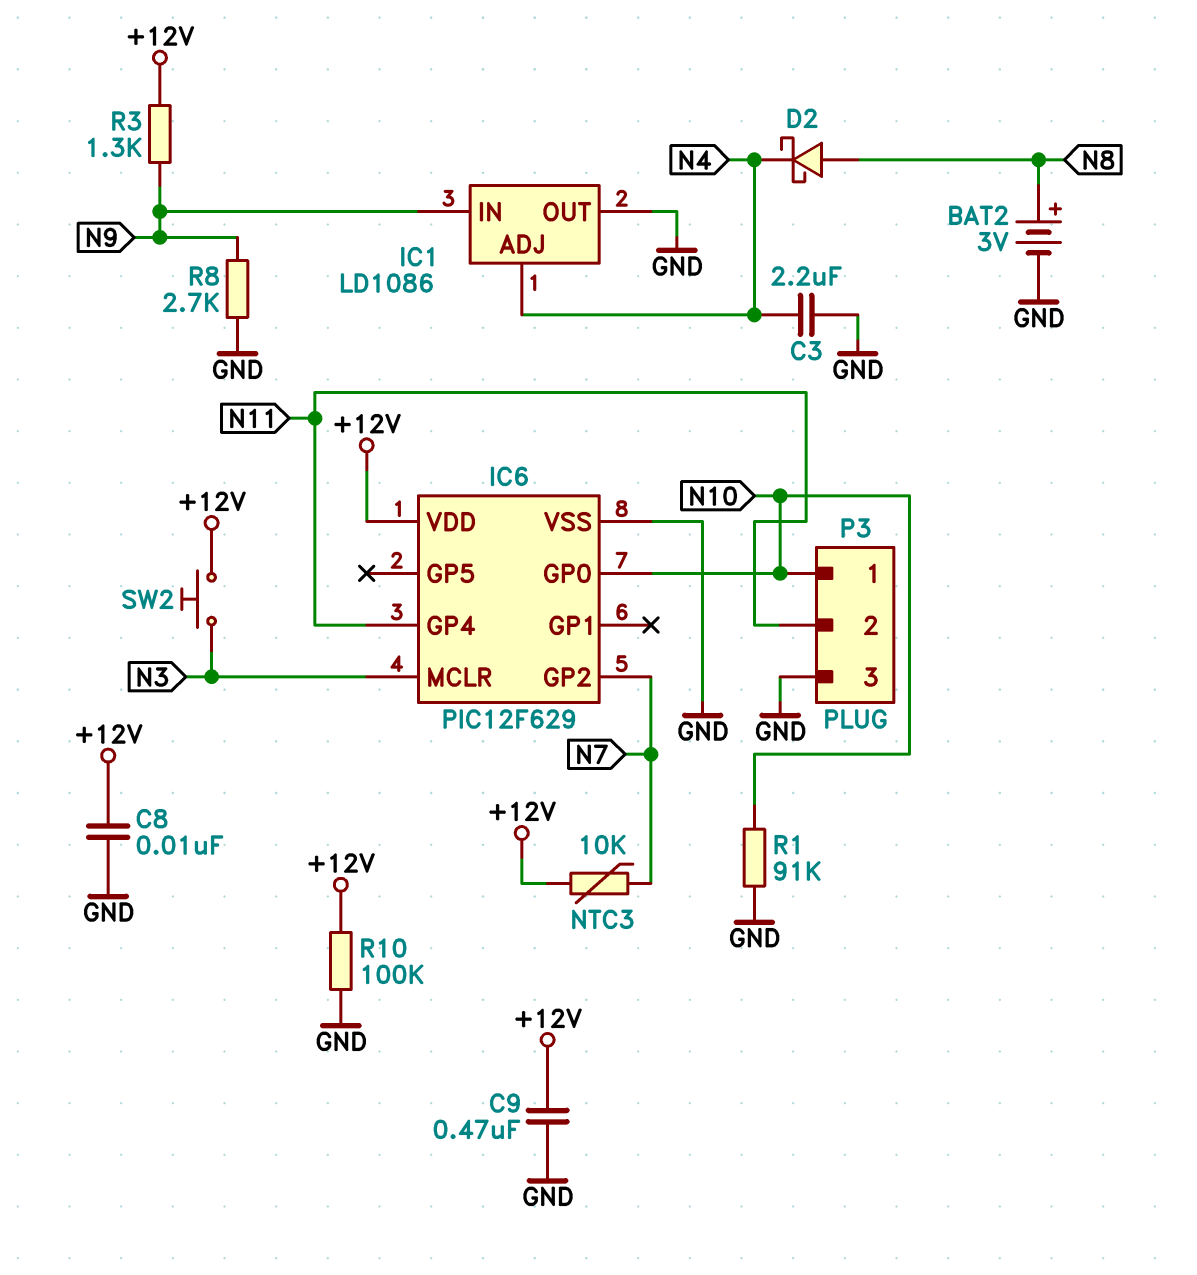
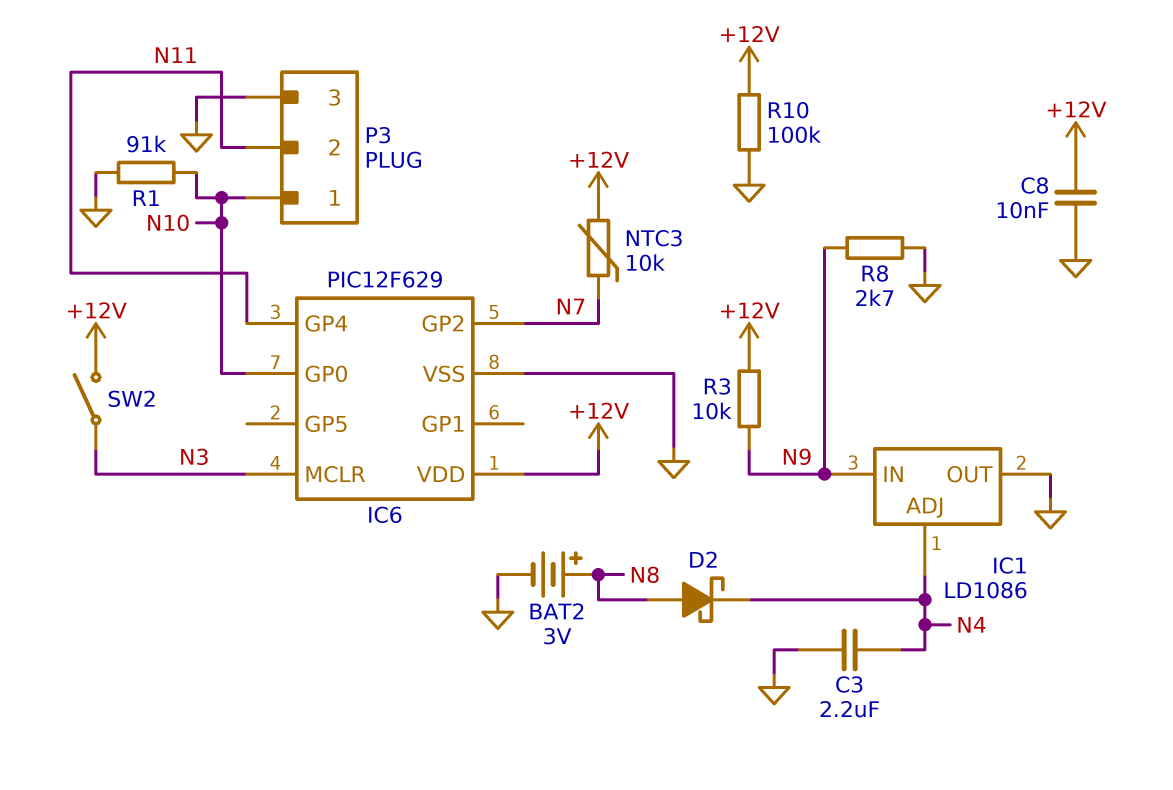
C9: 470nF (+12V, GND) -> none
R3: 1.3k (+12V, N9) -> 10k (+12V, N9)
SW2: button (+12V, N3) -> switch (+12V, N3)

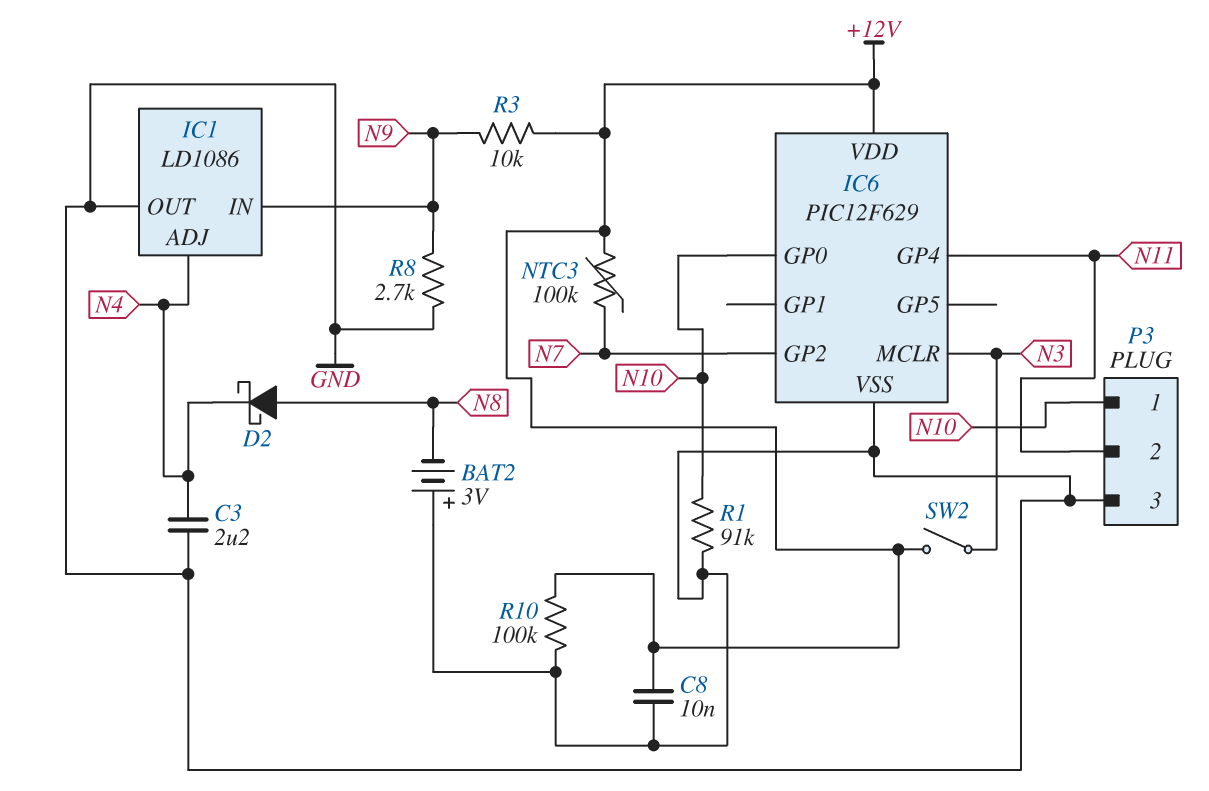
BAT2: 3V (plus N8, minus GND) -> 3V (plus GND, minus N8)
NTC3: 10k (+12V, N7) -> 100k (+12V, N7)

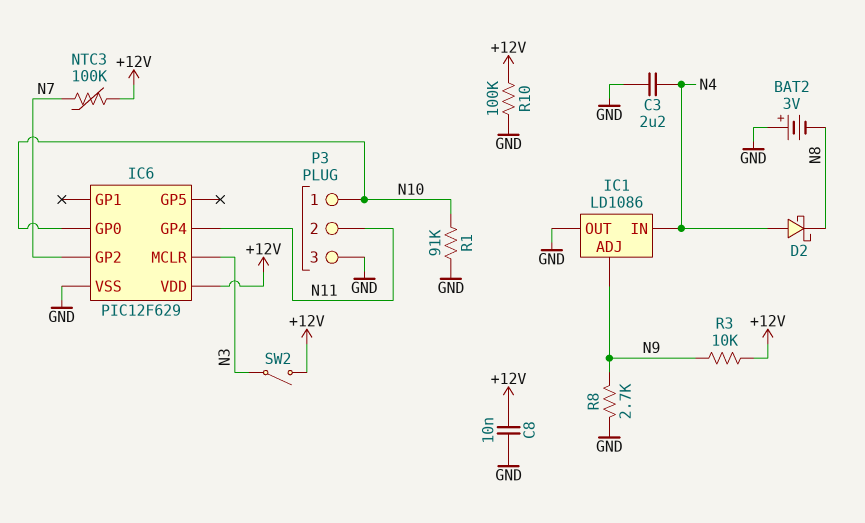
D2: schottky (A N8, K N4) -> schottky (A N4, K N8)
IC1 pin ADJ: N4 -> N9
IC1 pin IN: N9 -> N4

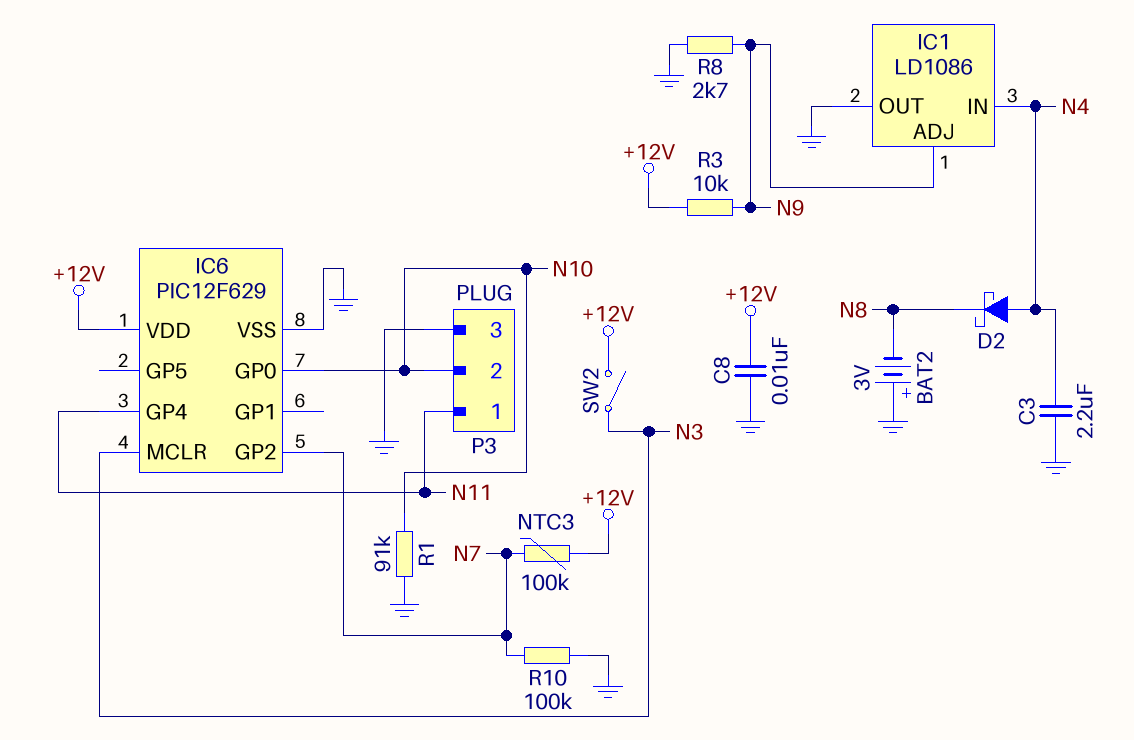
P3 pin 1: N10 -> N11
P3 pin 2: N11 -> N10
R10: 100k (+12V, GND) -> 100k (GND, N7)

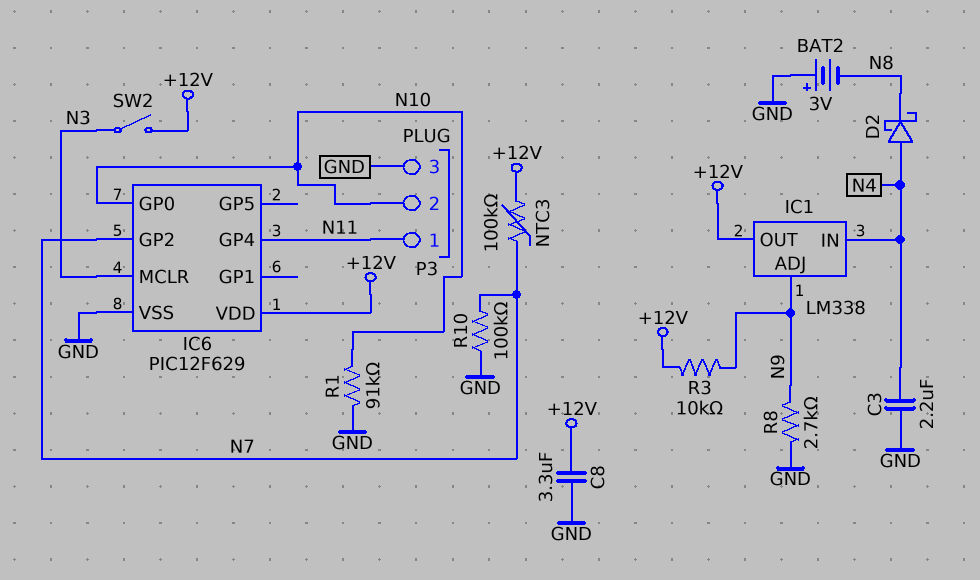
C8: 10nF (+12V, GND) -> 3.3uF (+12V, GND)
IC1: LD1086 -> LM338
IC1 pin OUT: GND -> +12V

